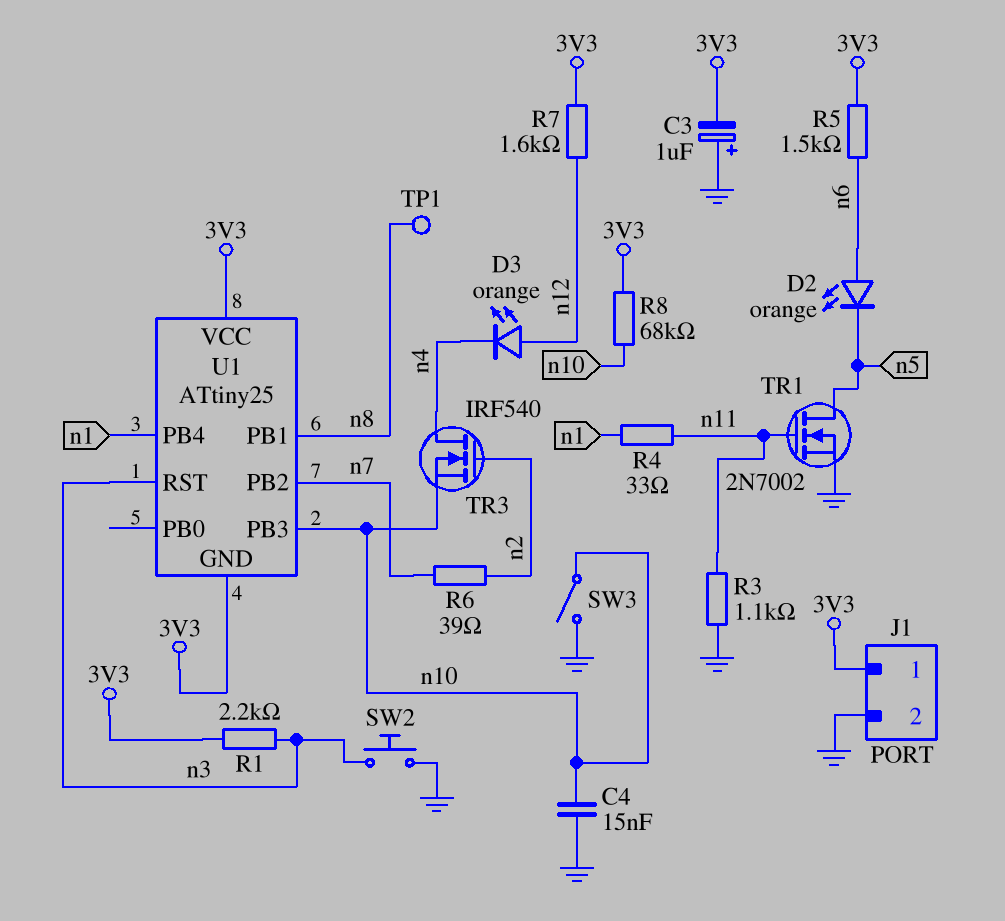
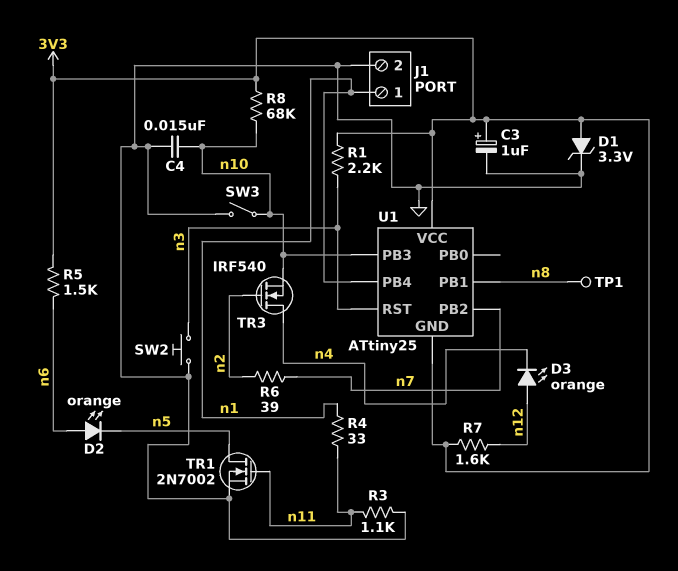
C3: 1uF (plus GND, minus 3V3) -> 1uF (plus 3V3, minus GND)
D1: none -> zener 3.3V (A 3V3, K GND)
J1 pin 1: 3V3 -> n1

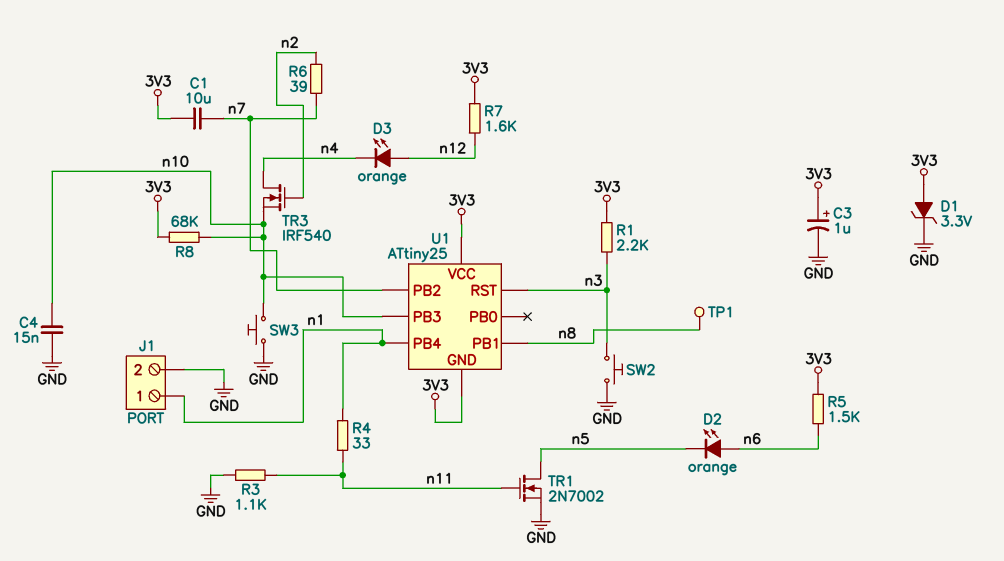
C1: none -> 10uF (3V3, n7)
SW3: switch (GND, n10) -> button (GND, n10)

